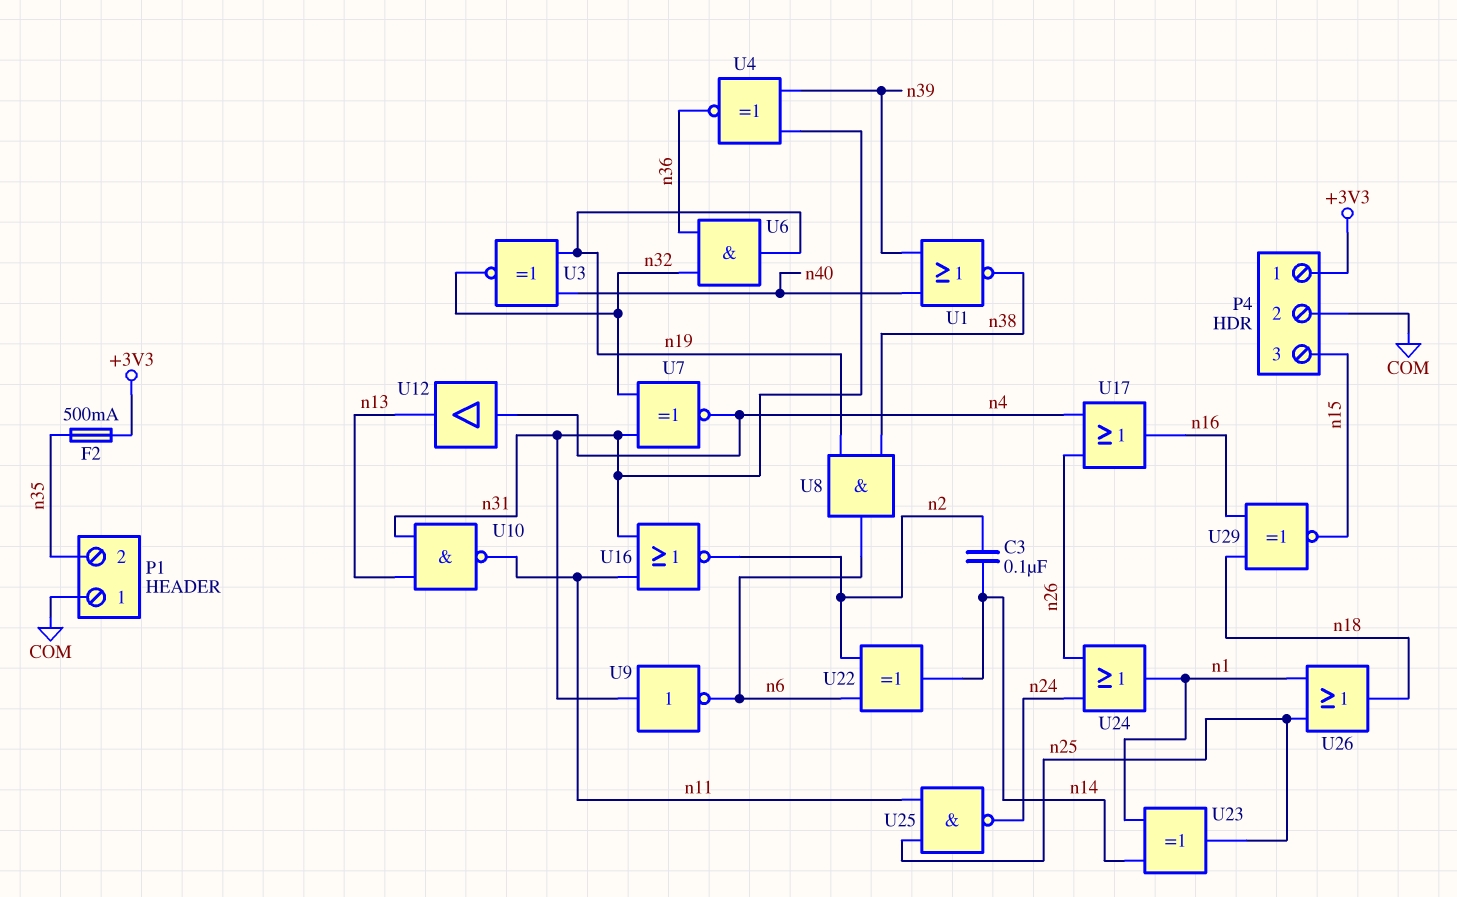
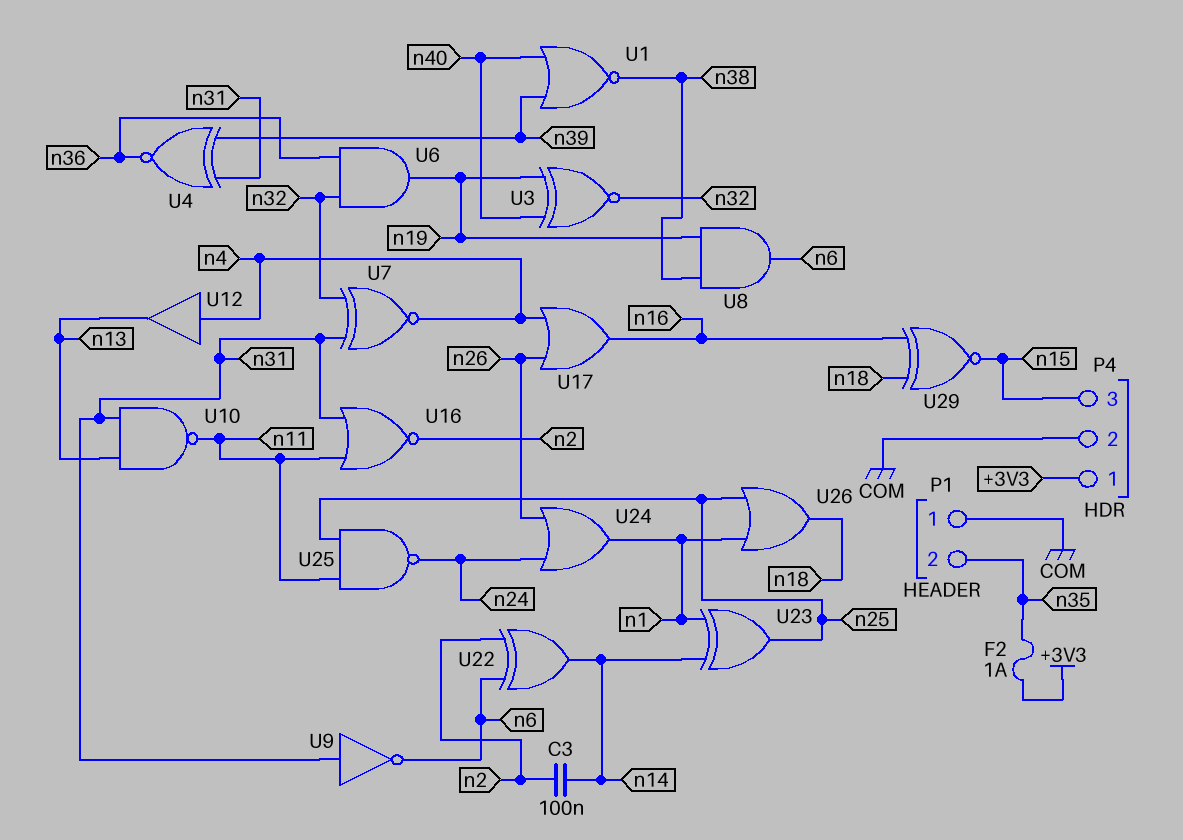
F2: 500mA (+3V3, n35) -> 1A (+3V3, n35)

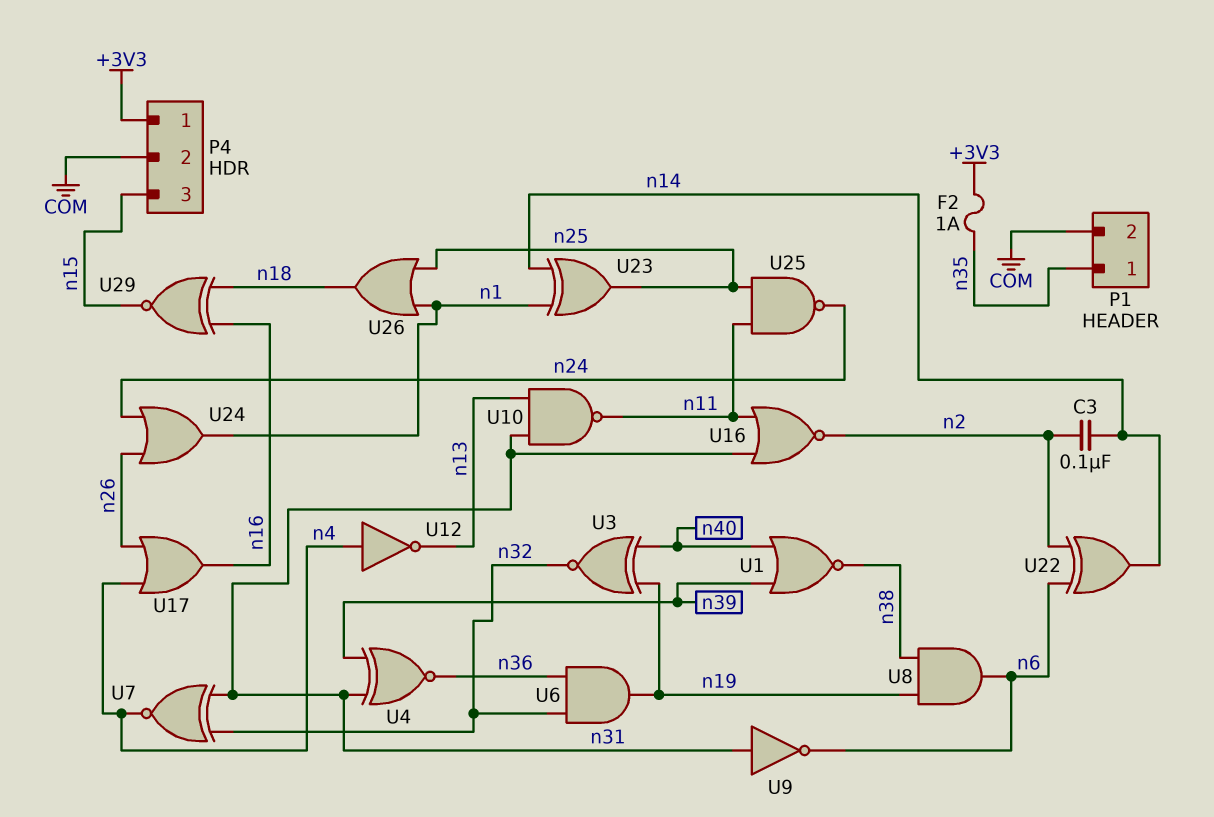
P1 pin 1: COM -> n35
P1 pin 2: n35 -> COM
U12: buffer (in n4, out n13) -> NOT (in n4, out n13)

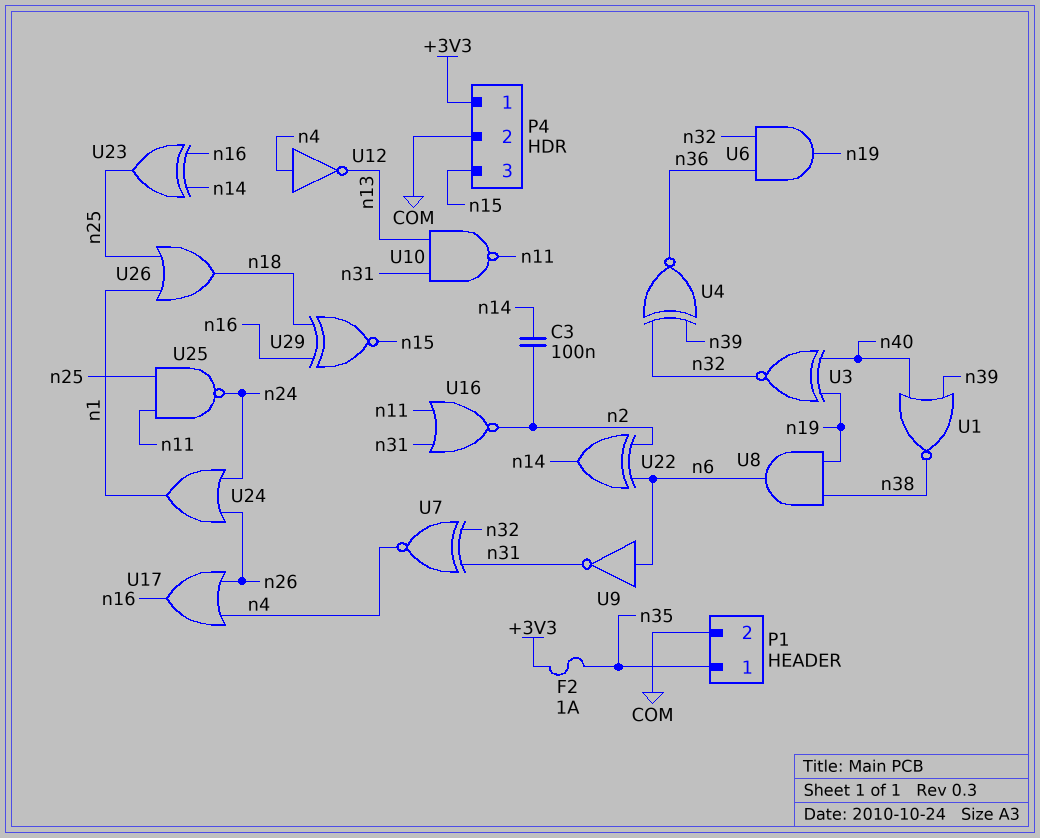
U4: XNOR (in n31, in n39, out n36) -> XNOR (in n32, in n39, out n36)
U9: NOT (in n31, out n6) -> NOT (in n6, out n31)
U23: XOR (in n1, in n14, out n25) -> XOR (in n14, in n16, out n25)

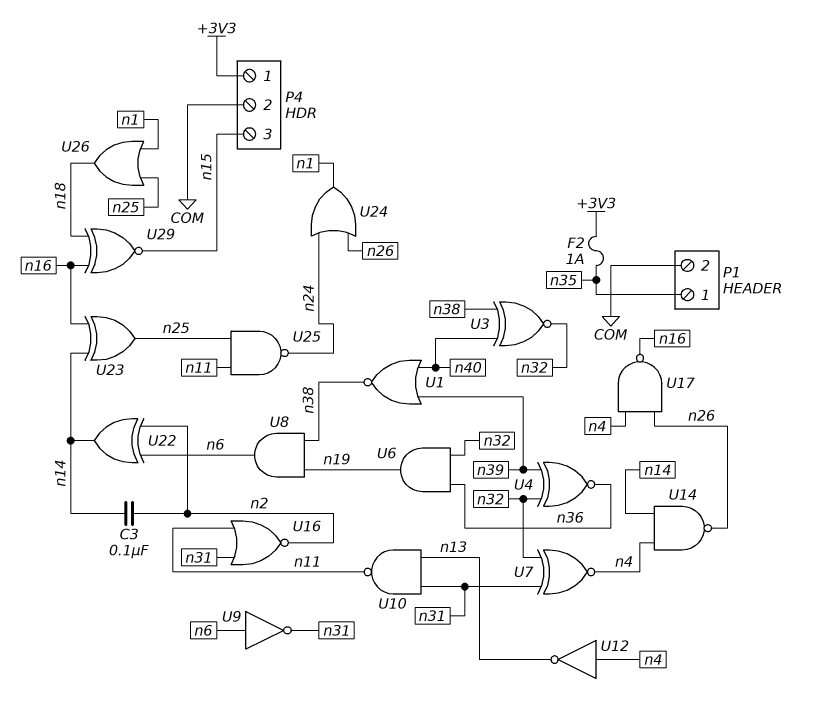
U3: XNOR (in n19, in n40, out n32) -> XNOR (in n38, in n40, out n32)
U14: none -> NAND (in n4, in n14, out n26)
U17: OR (in n4, in n26, out n16) -> NAND (in n4, in n26, out n16)

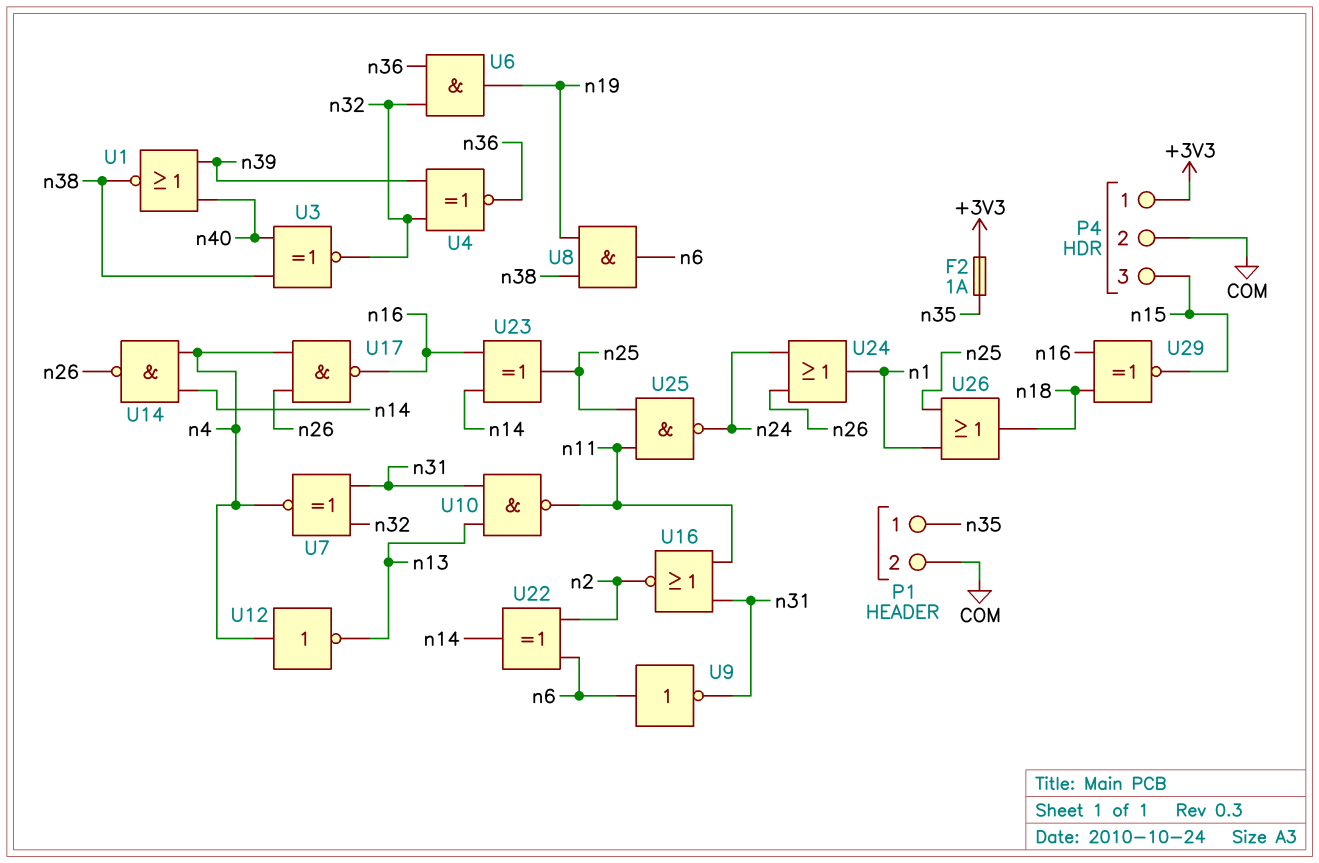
C3: 100nF (n2, n14) -> none

